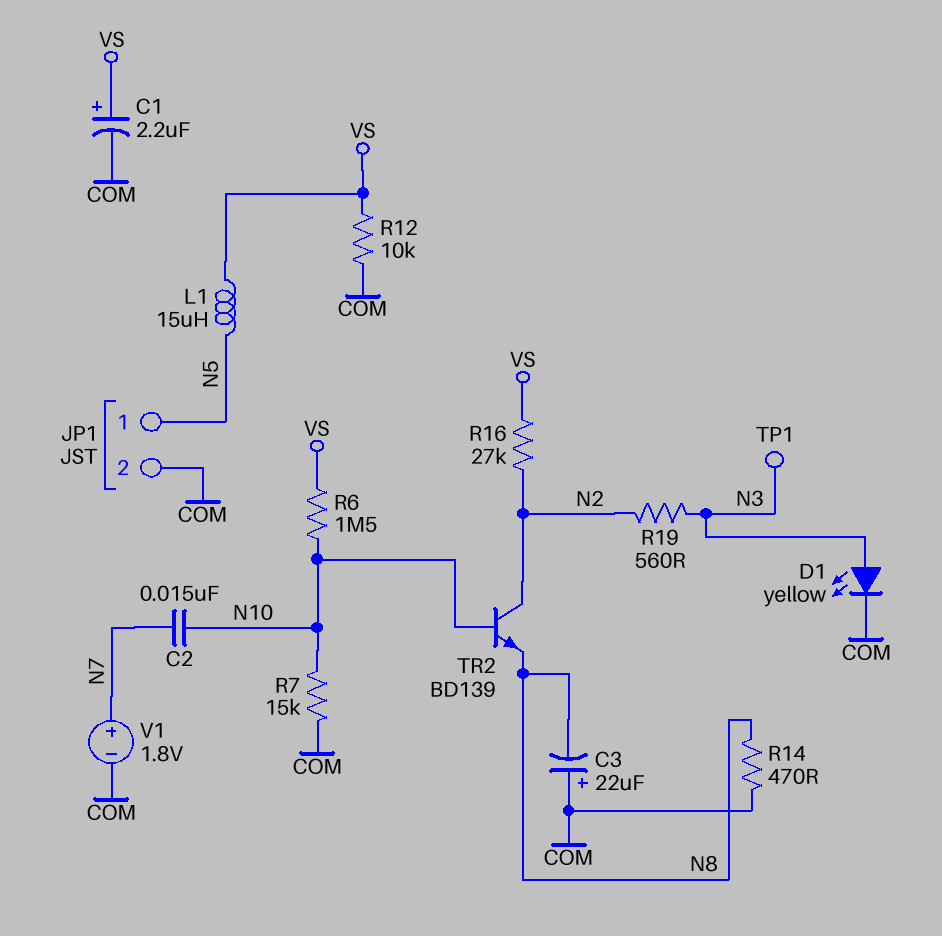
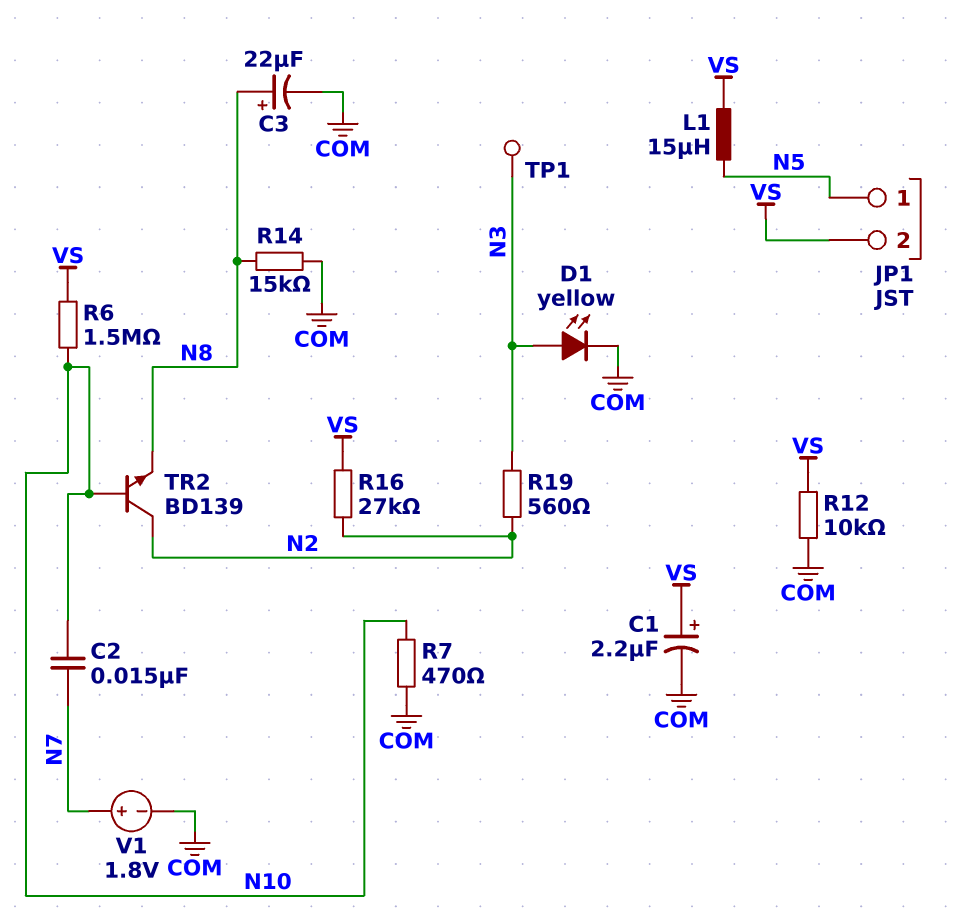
C3: 22uF (plus COM, minus N8) -> 22uF (plus N8, minus COM)
JP1 pin 2: COM -> VS
R7: 15k (COM, N10) -> 470 (COM, N10)
R14: 470 (COM, N8) -> 15k (COM, N8)

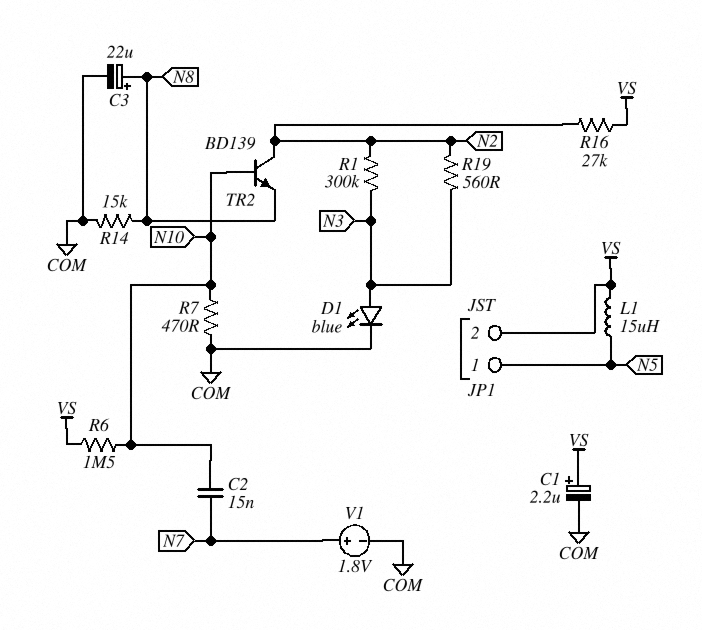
D1: LED yellow (A N3, K COM) -> LED blue (A N3, K COM)
R1: none -> 300k (N2, N3)
R12: 10k (COM, VS) -> none
TP1: test point (N3) -> none

